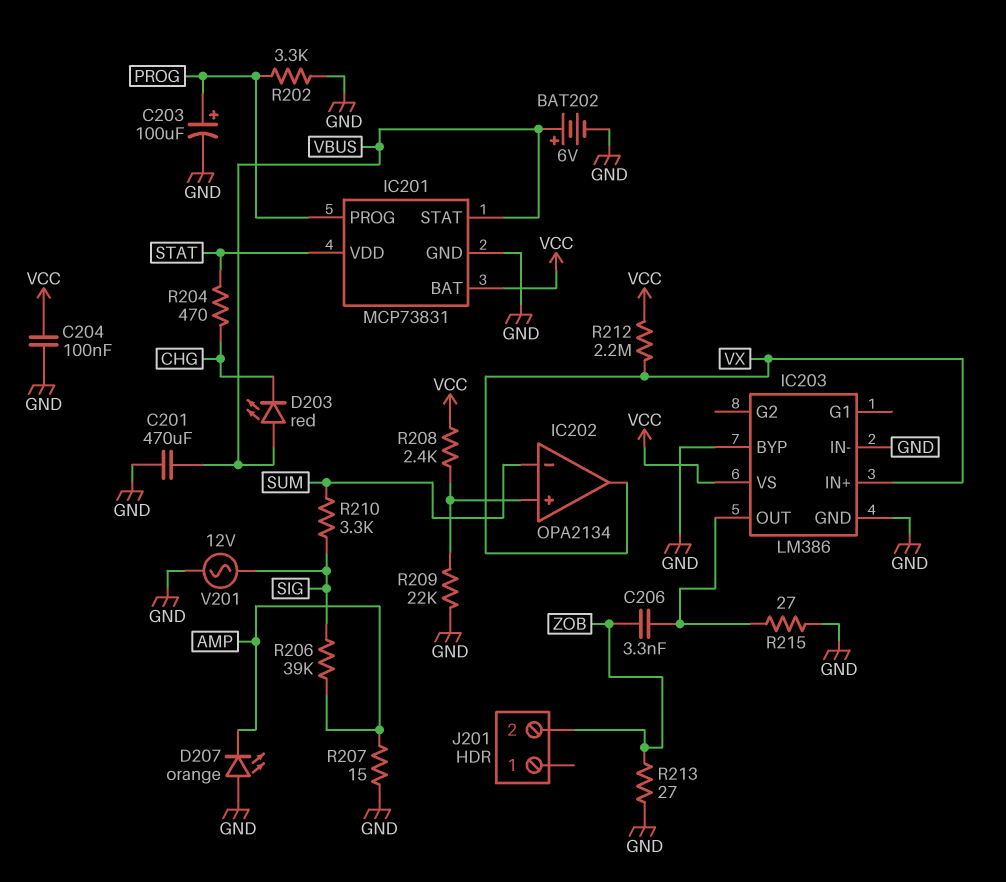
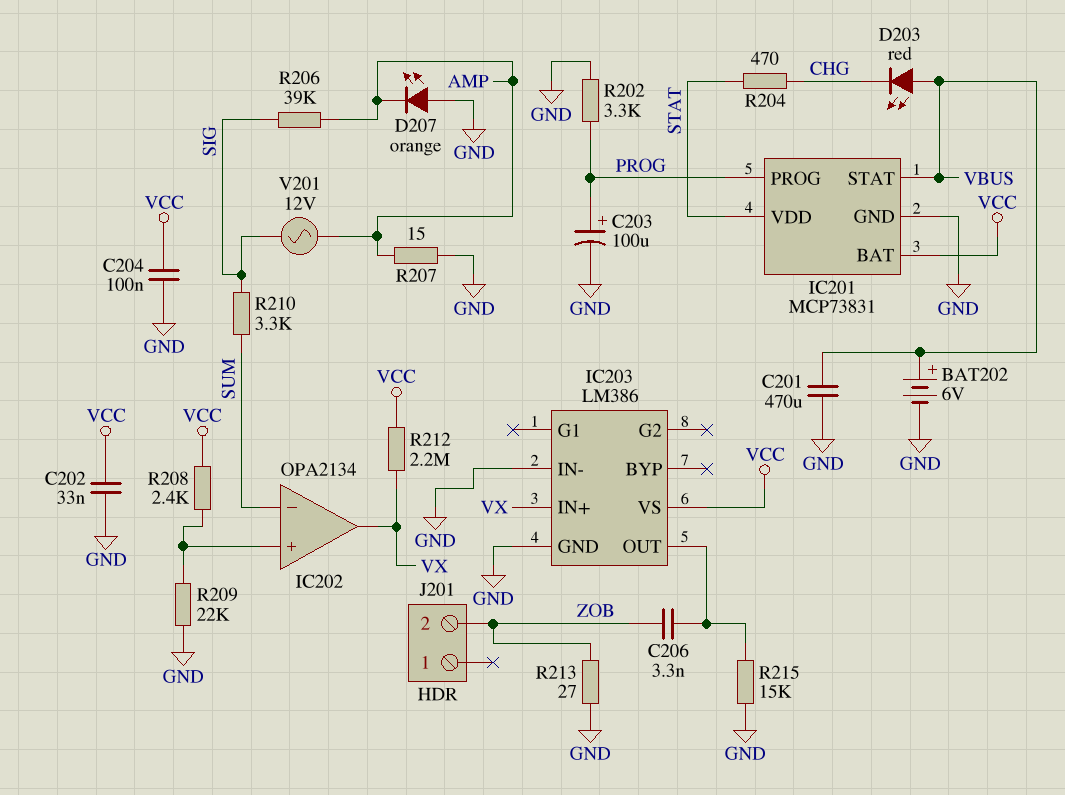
C202: none -> 33nF (GND, VCC)
IC203 pin BYP: GND -> none
R215: 27 (GND, IC203/OUT) -> 15k (GND, IC203/OUT)
V201: AC 12V (GND, SIG) -> AC 12V (AMP, SIG)

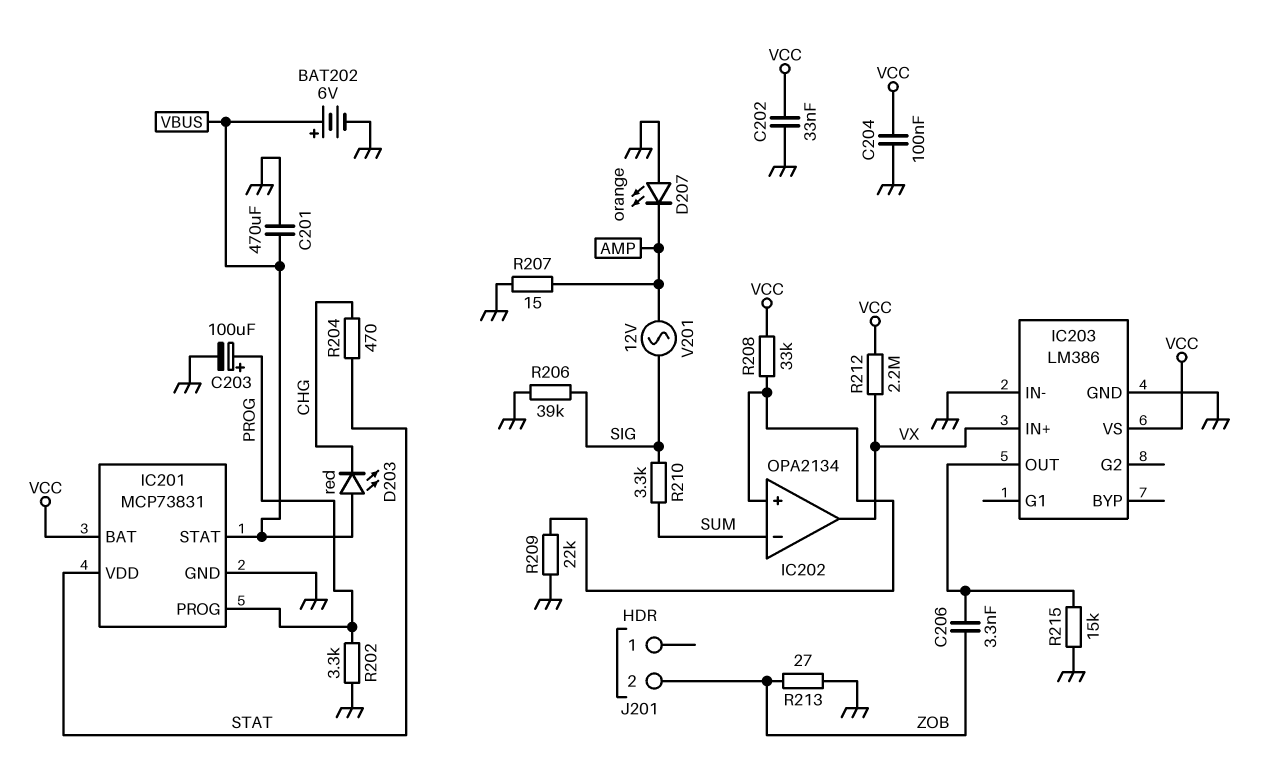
R206: 39k (AMP, SIG) -> 39k (GND, SIG)
R208: 2.4k (IC202/in+, VCC) -> 33k (IC202/in+, VCC)

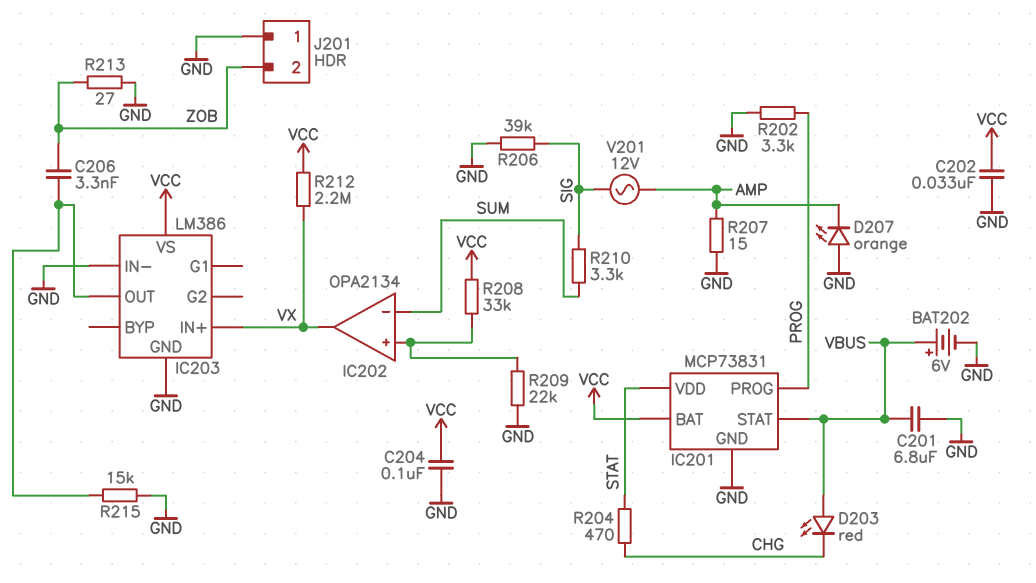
C201: 470uF (GND, VBUS) -> 6.8uF (GND, VBUS)
C203: 100uF (plus PROG, minus GND) -> none
J201 pin 1: none -> GND

